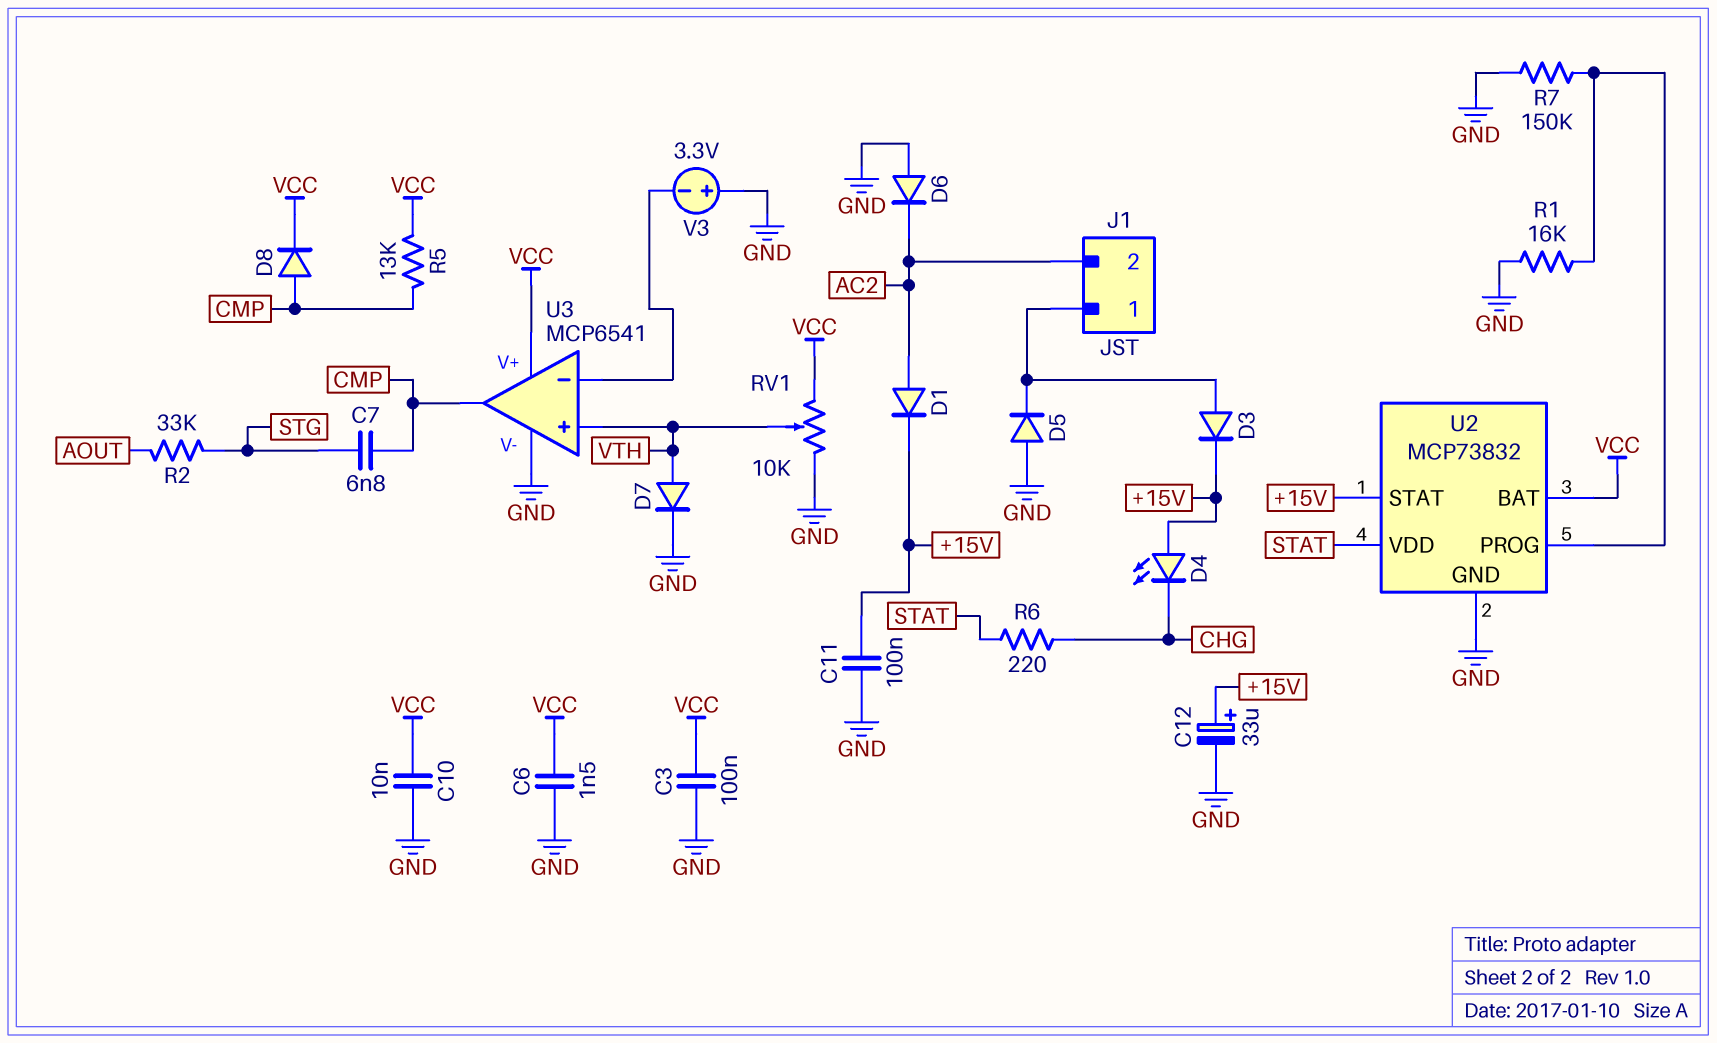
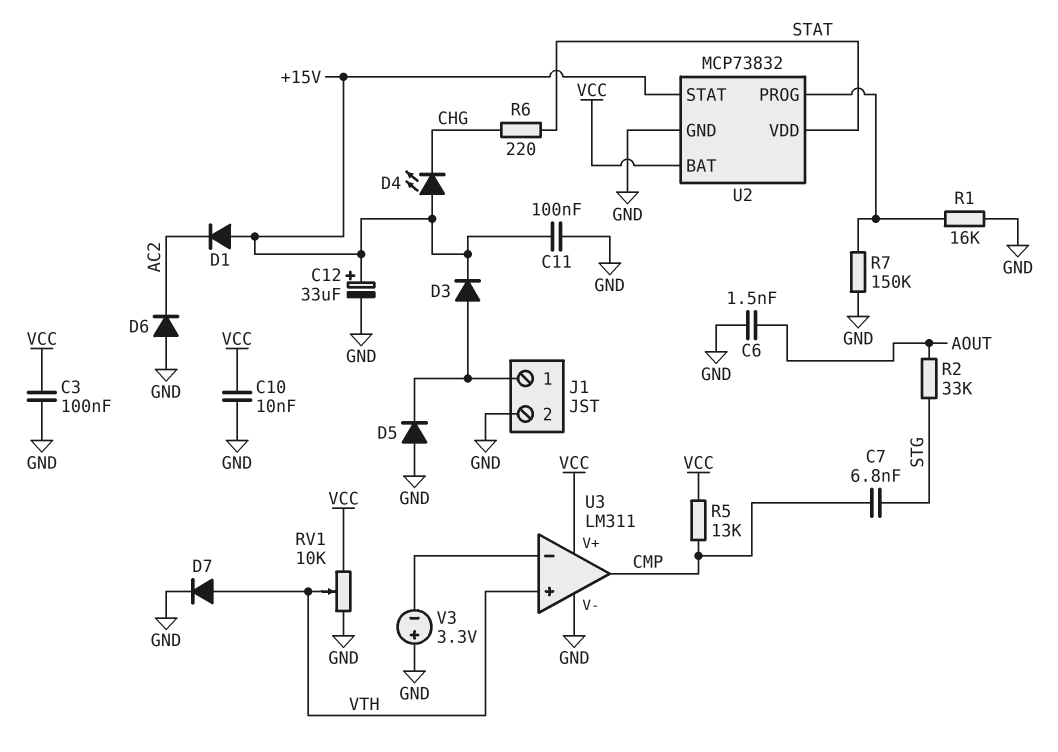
C6: 1.5nF (GND, VCC) -> 1.5nF (AOUT, GND)
D1: diode (A AC2, K +15V) -> diode (A +15V, K AC2)
D8: diode (A CMP, K VCC) -> none
J1 pin 2: AC2 -> GND
U3: MCP6541 -> LM311

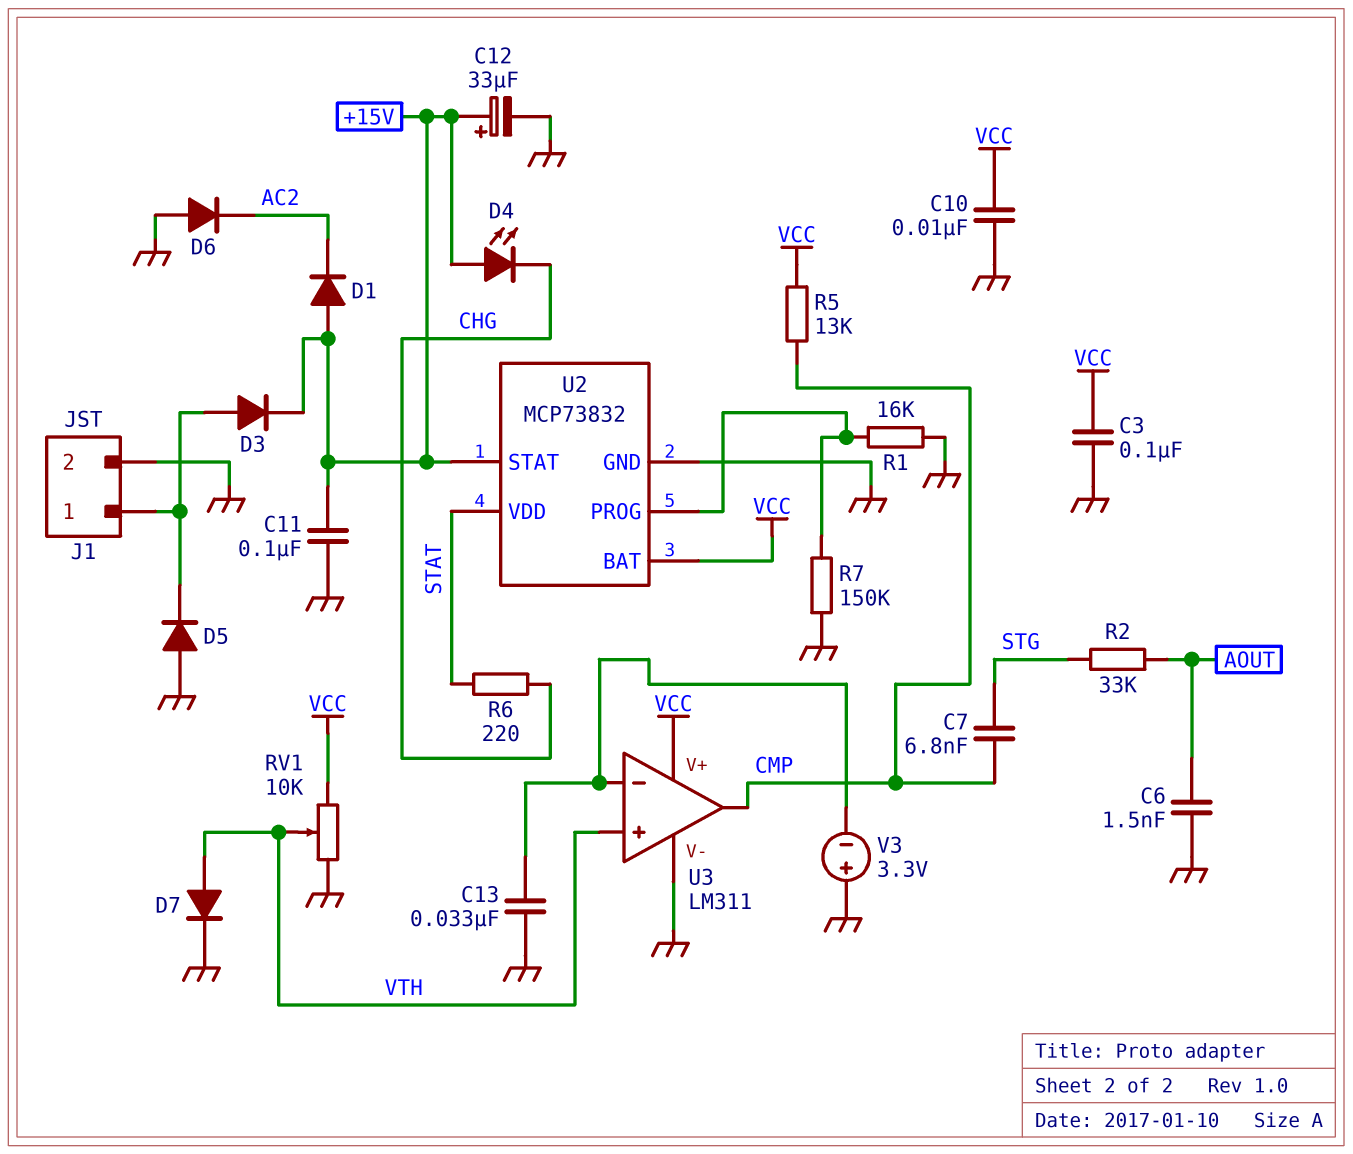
C13: none -> 33nF (GND, U3/in-)

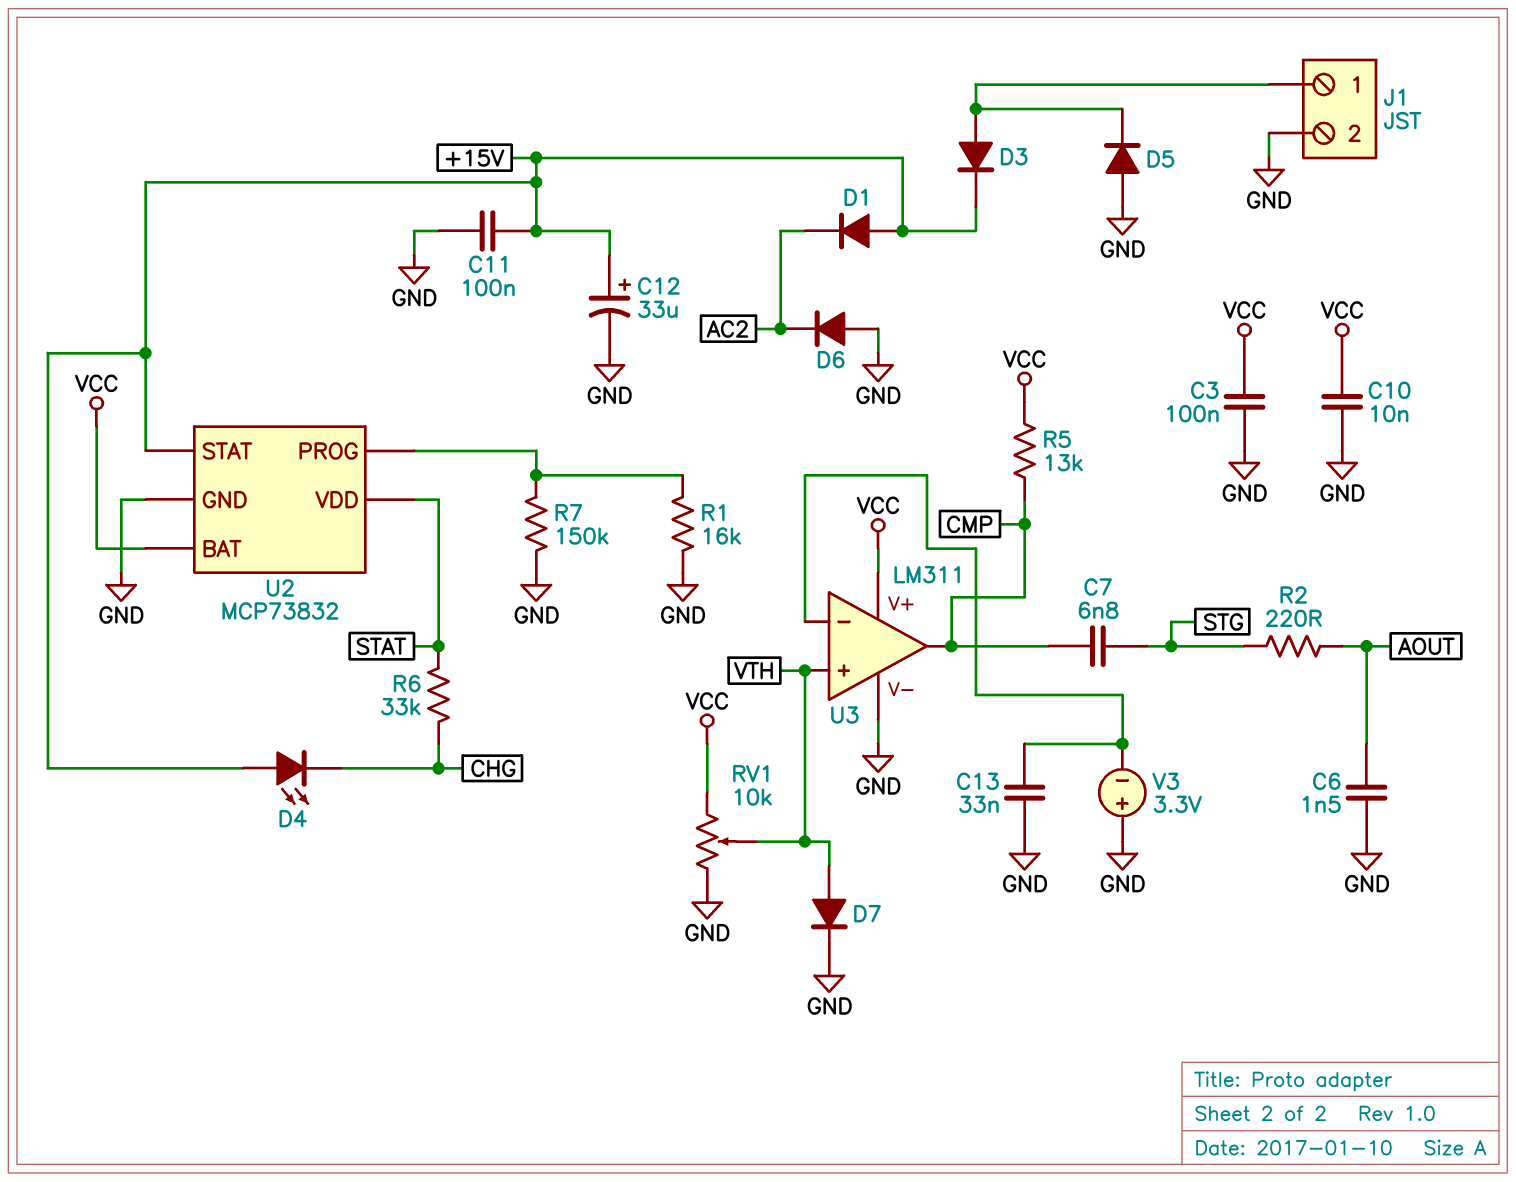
R2: 33k (AOUT, STG) -> 220 (AOUT, STG)
R6: 220 (CHG, STAT) -> 33k (CHG, STAT)

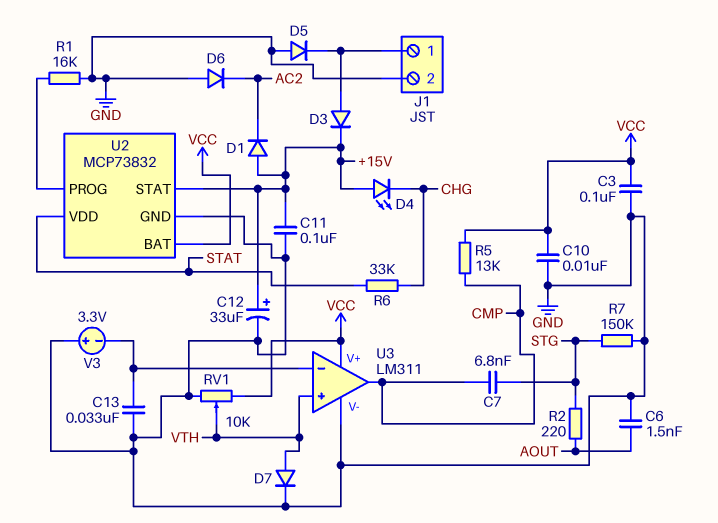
R7: 150k (GND, U2/PROG) -> 150k (GND, STG)

